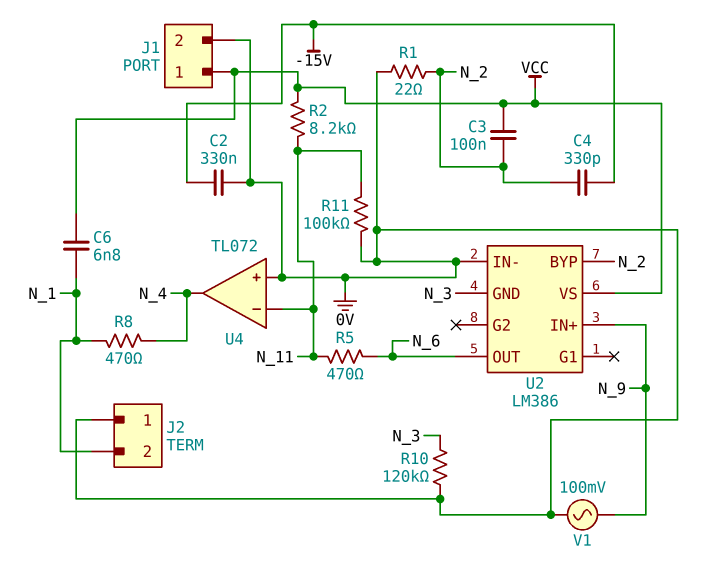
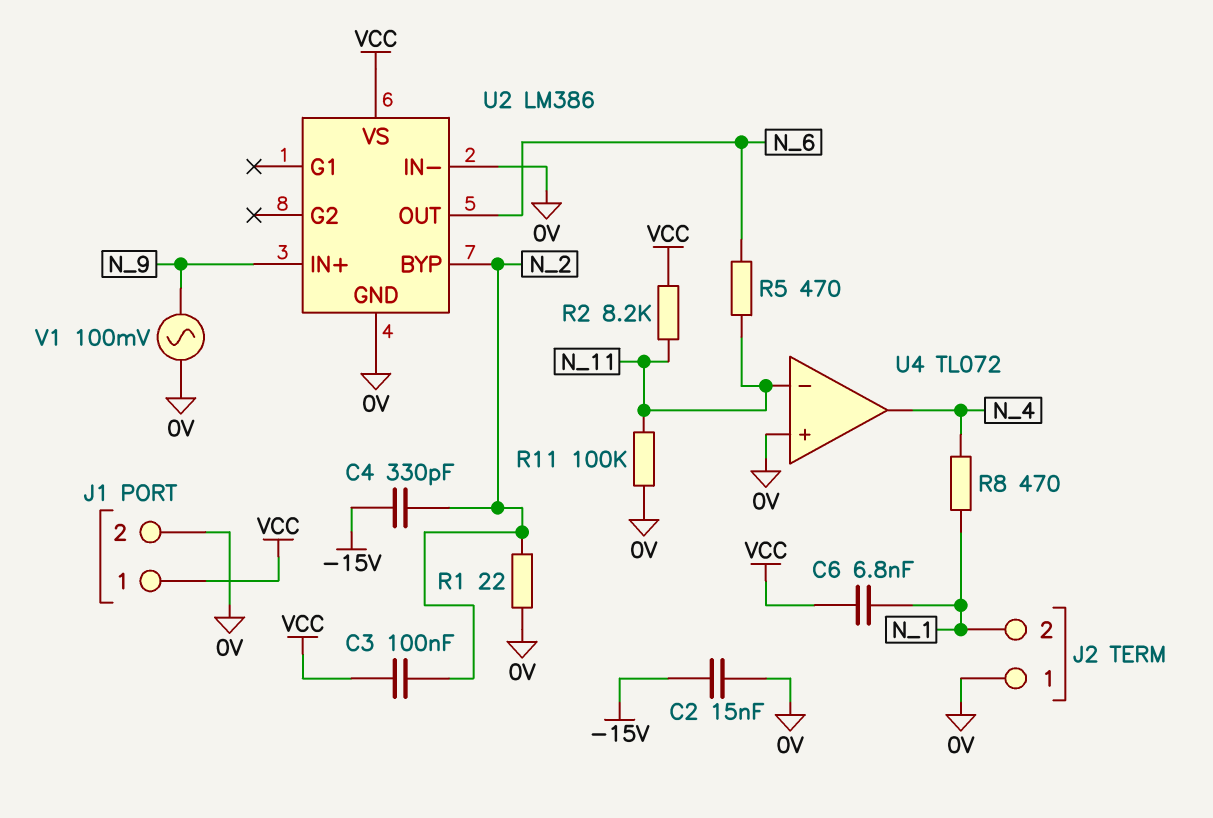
C2: 330nF (-15V, 0V) -> 15nF (-15V, 0V)
R10: 120k (0V, N_3) -> none
U2 pin GND: N_3 -> 0V

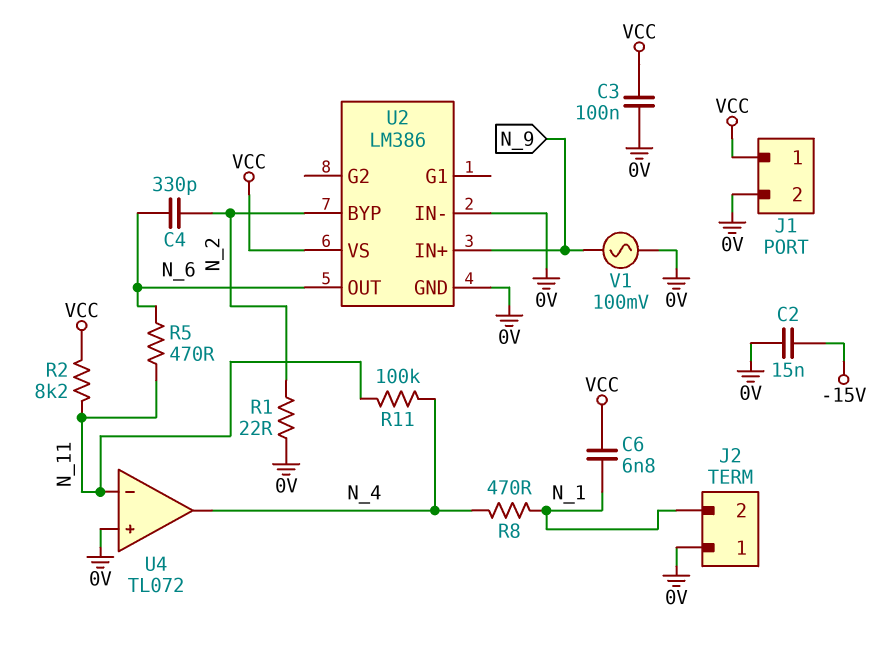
C3: 100nF (N_2, VCC) -> 100nF (0V, VCC)
C4: 330pF (-15V, N_2) -> 330pF (N_2, N_6)
R11: 100k (0V, N_11) -> 100k (N_4, N_11)

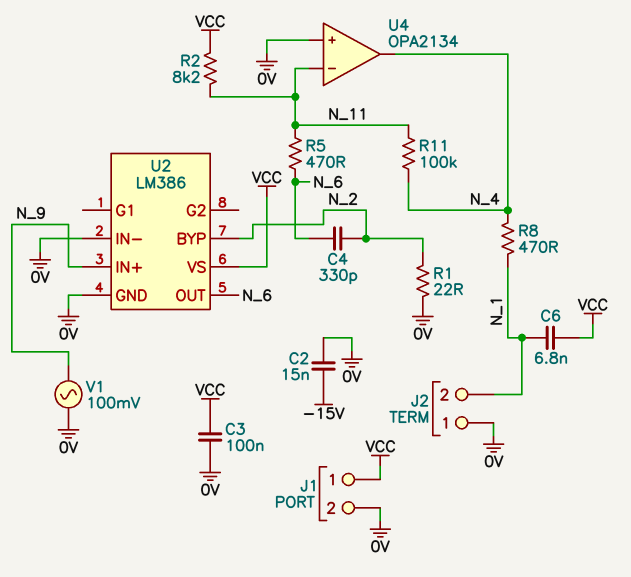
U4: TL072 -> OPA2134

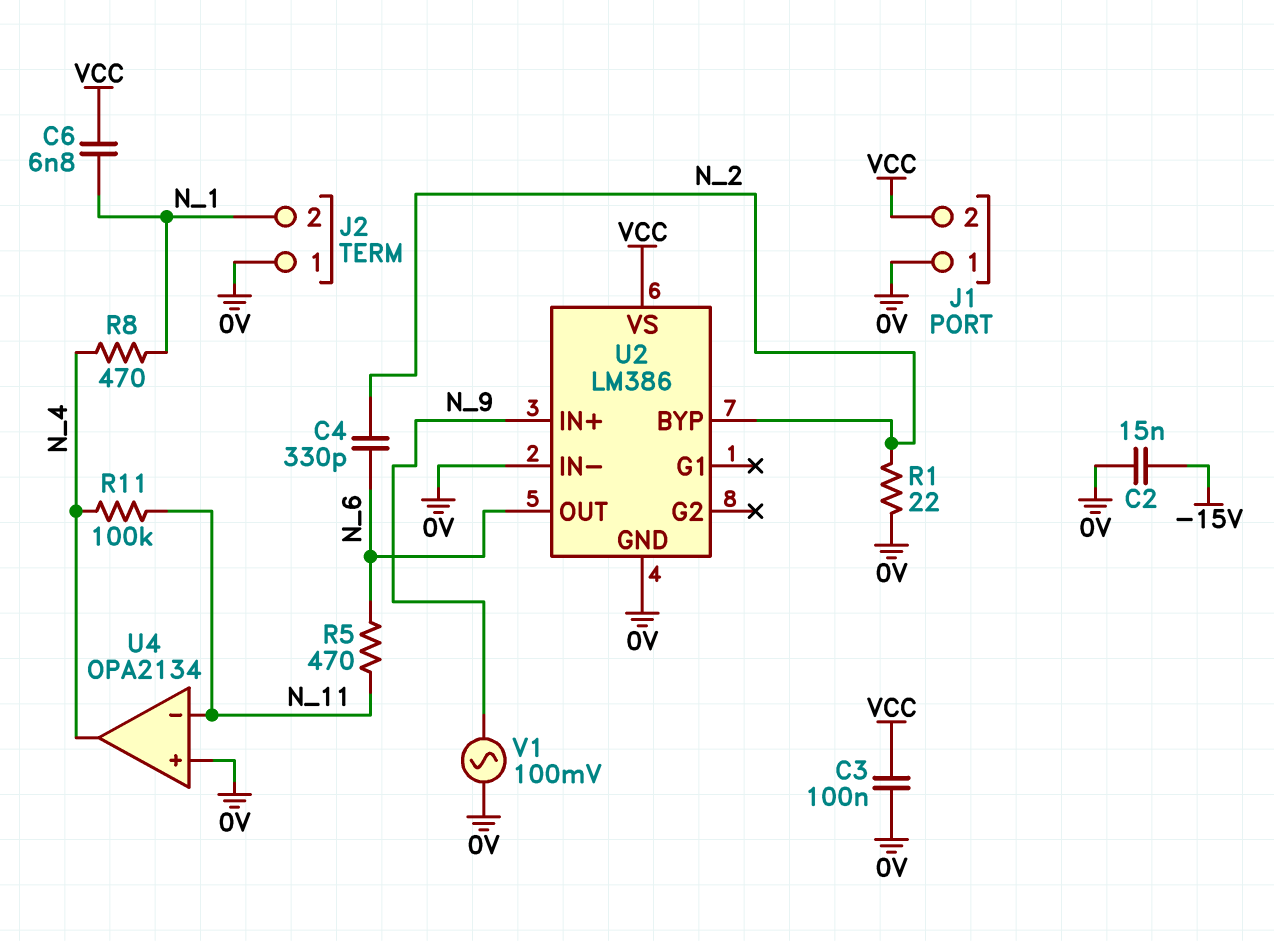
J1 pin 1: VCC -> 0V
J1 pin 2: 0V -> VCC
R2: 8.2k (N_11, VCC) -> none

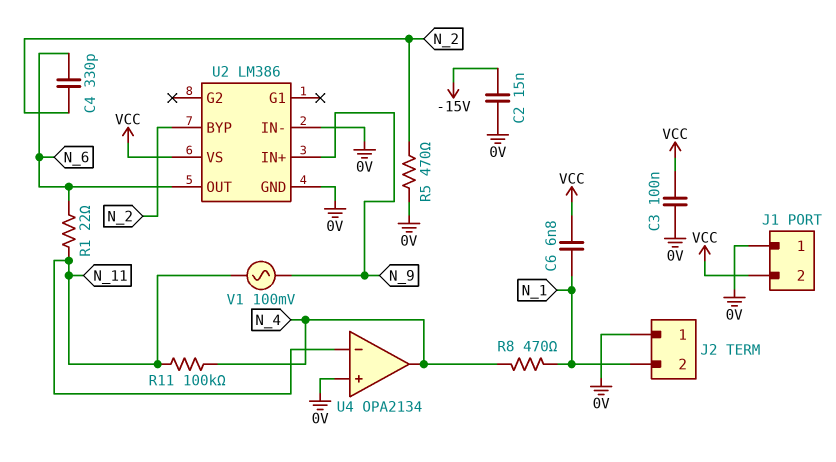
R1: 22 (0V, N_2) -> 22 (N_6, N_11)
R5: 470 (N_6, N_11) -> 470 (0V, N_2)
V1: AC 100mV (0V, N_9) -> AC 100mV (N_9, N_11)

